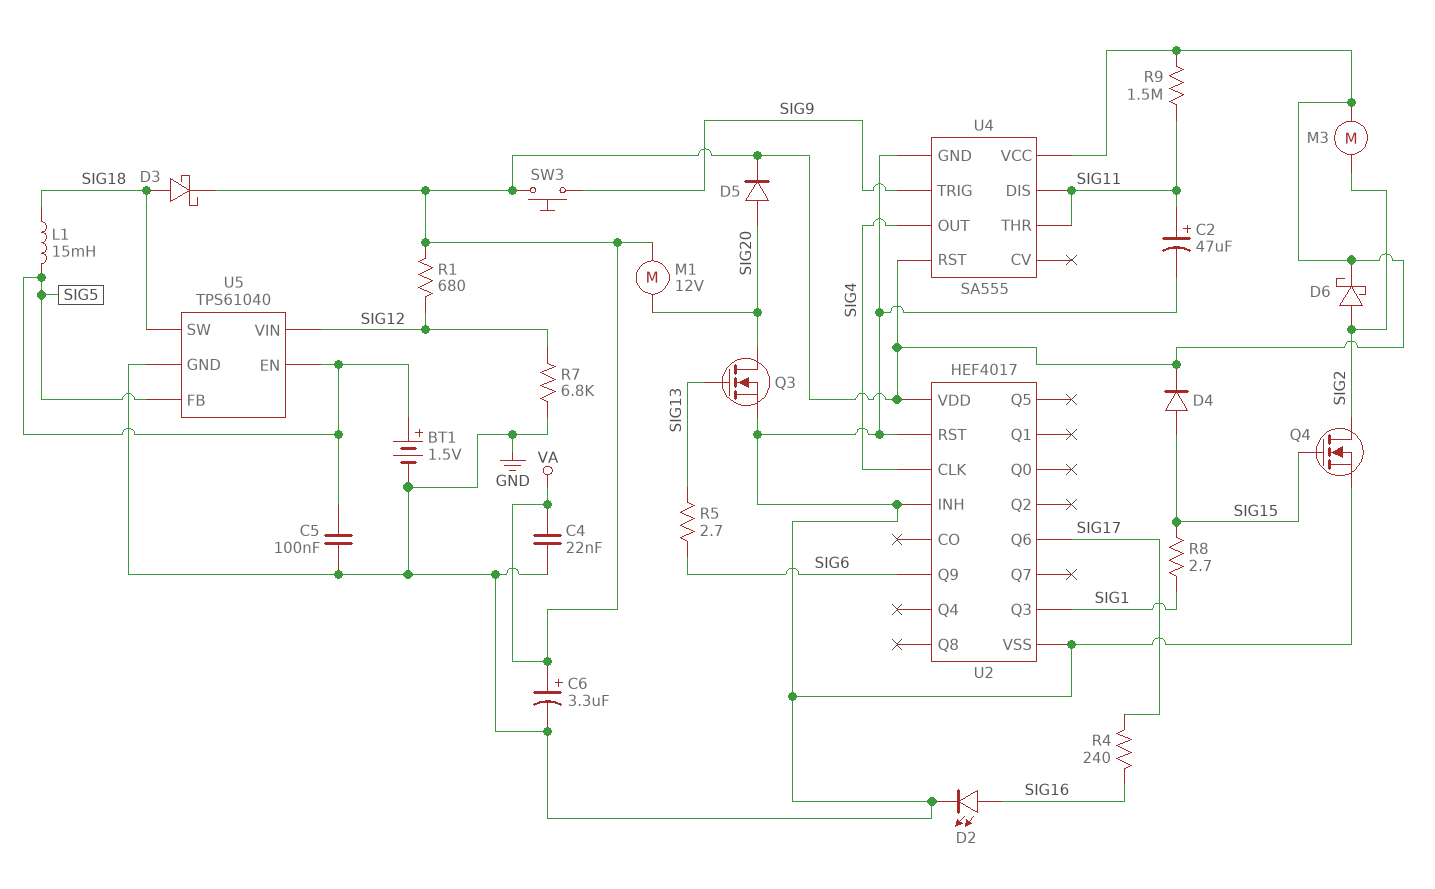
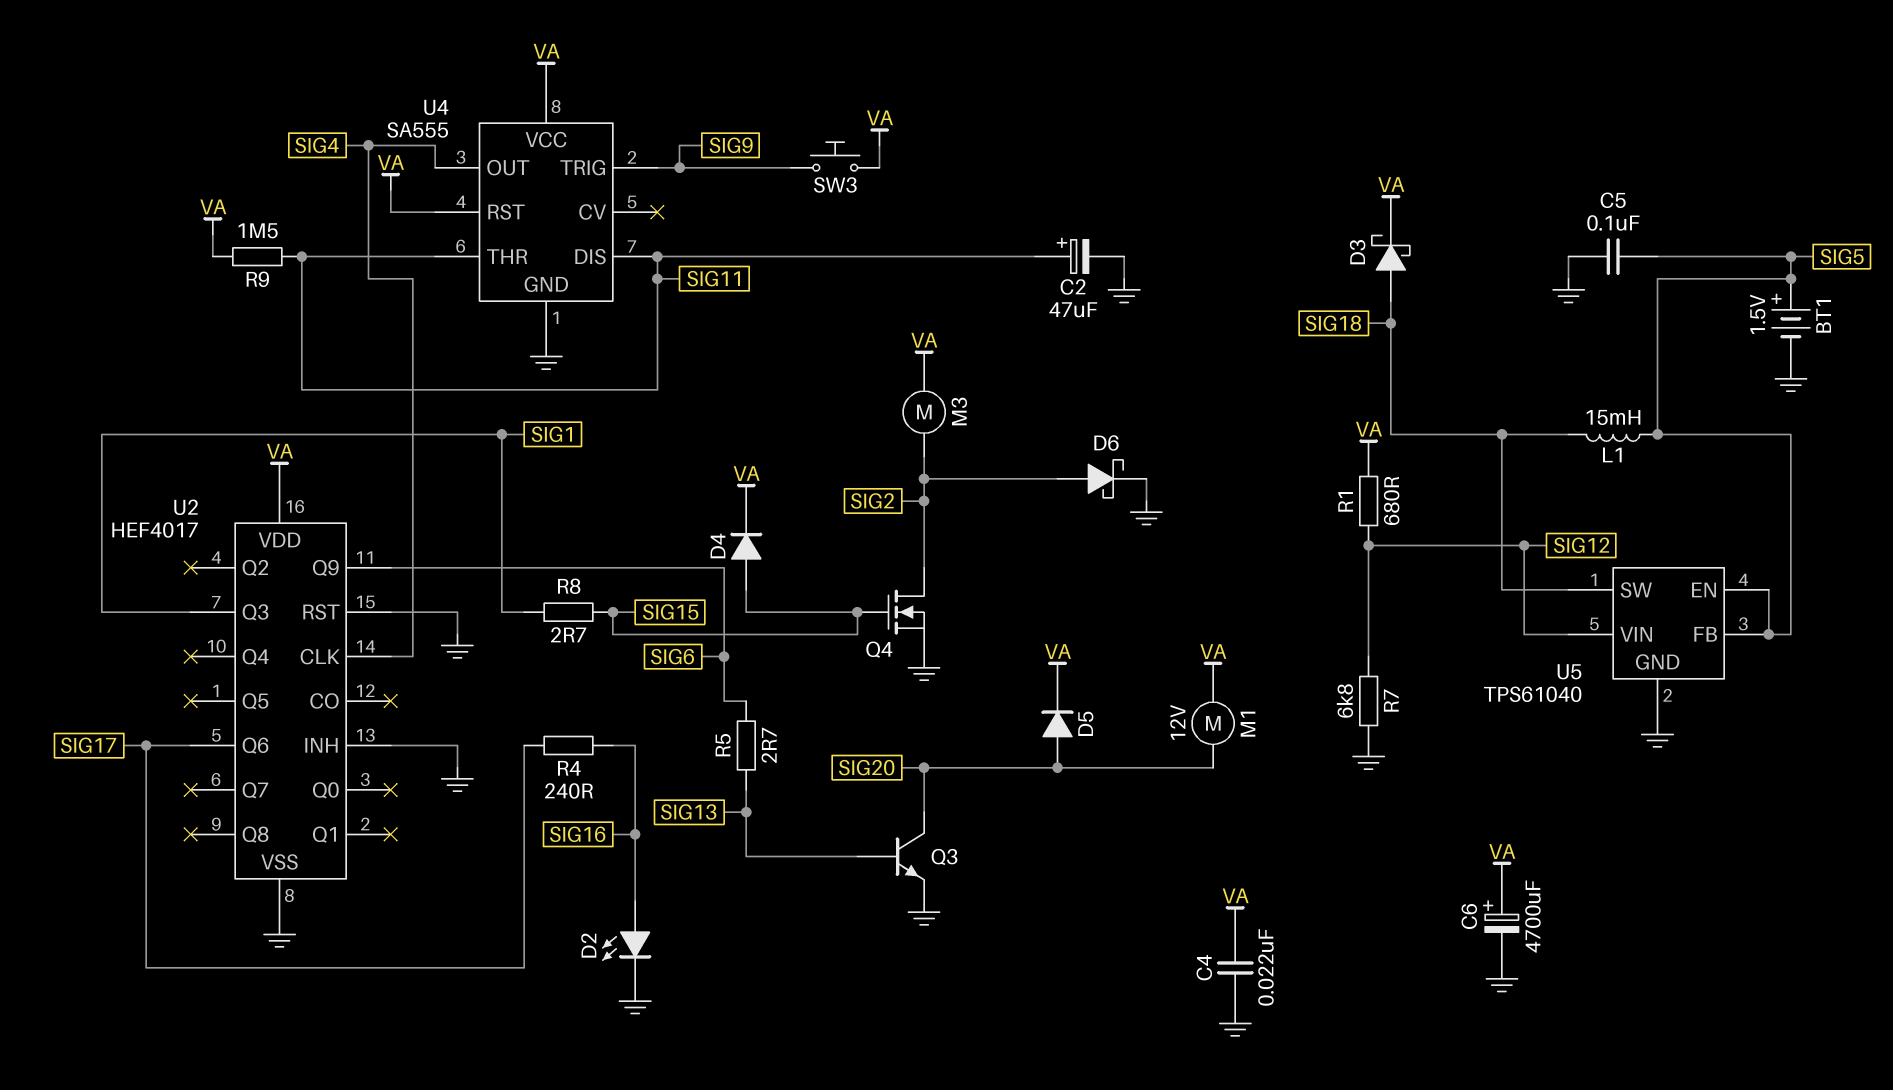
C6: 3.3uF (plus VA, minus GND) -> 4700uF (plus VA, minus GND)
D6: schottky (A SIG2, K VA) -> schottky (A SIG2, K GND)
Q3: NMOS (G SIG13, D SIG20, S GND) -> NPN (B SIG13, C SIG20, E GND)

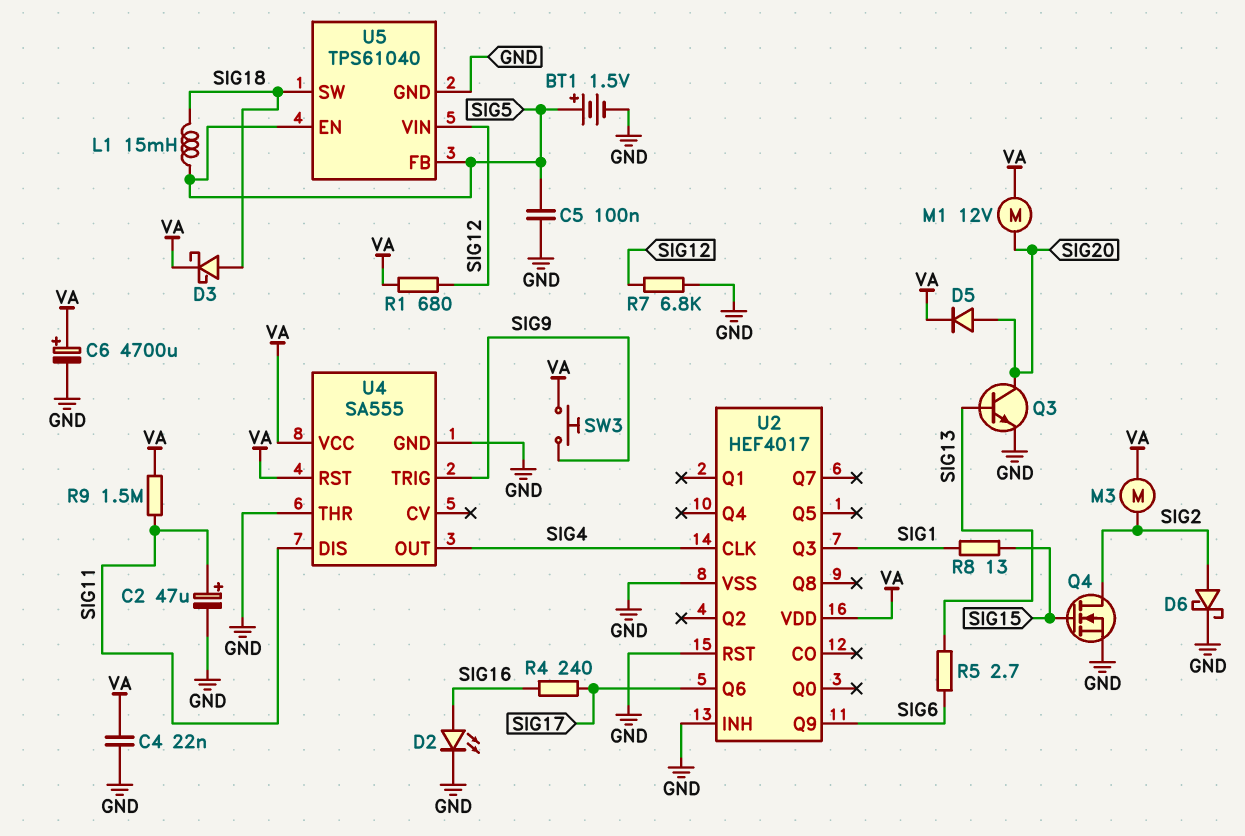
D4: diode (A SIG15, K VA) -> none
R8: 2.7 (SIG1, SIG15) -> 13 (SIG1, SIG15)
U4 pin THR: SIG11 -> GND

